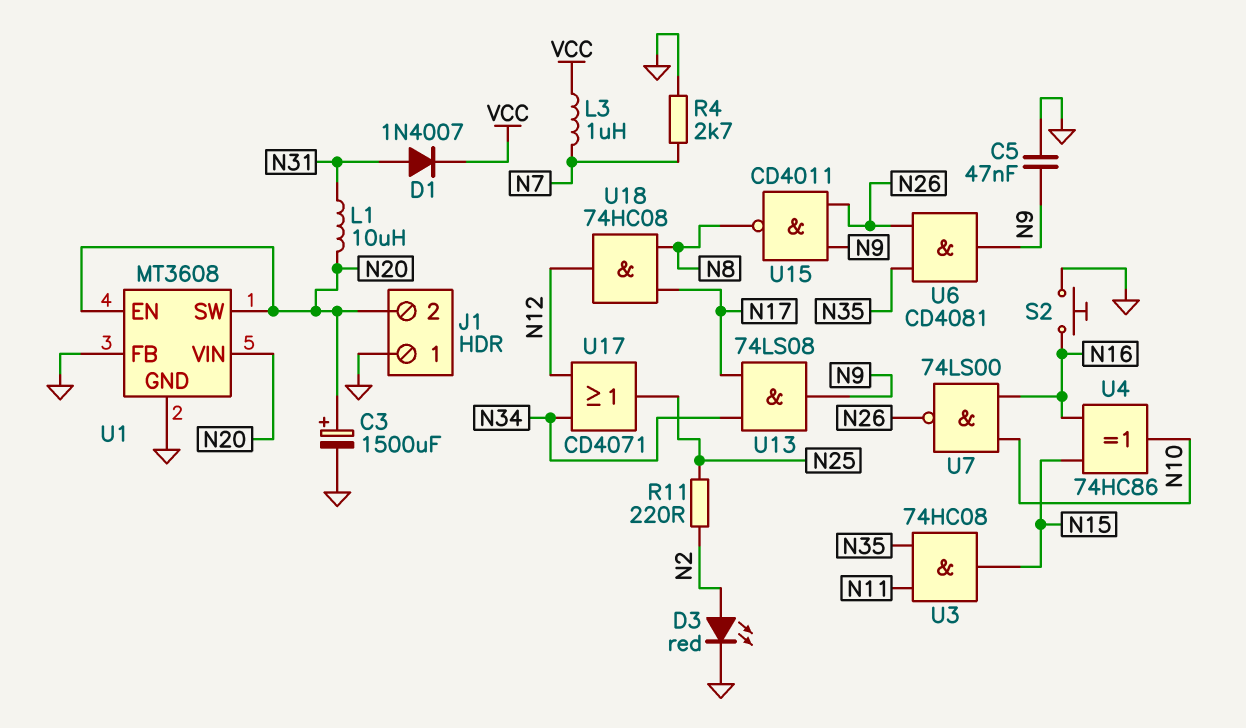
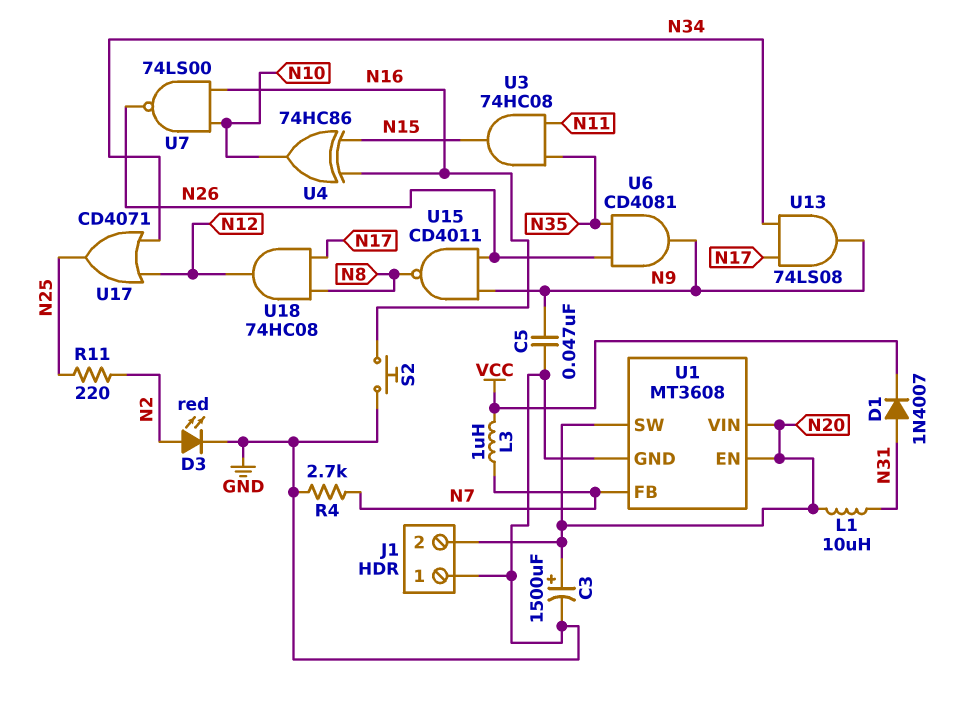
U1 pin FB: GND -> N7

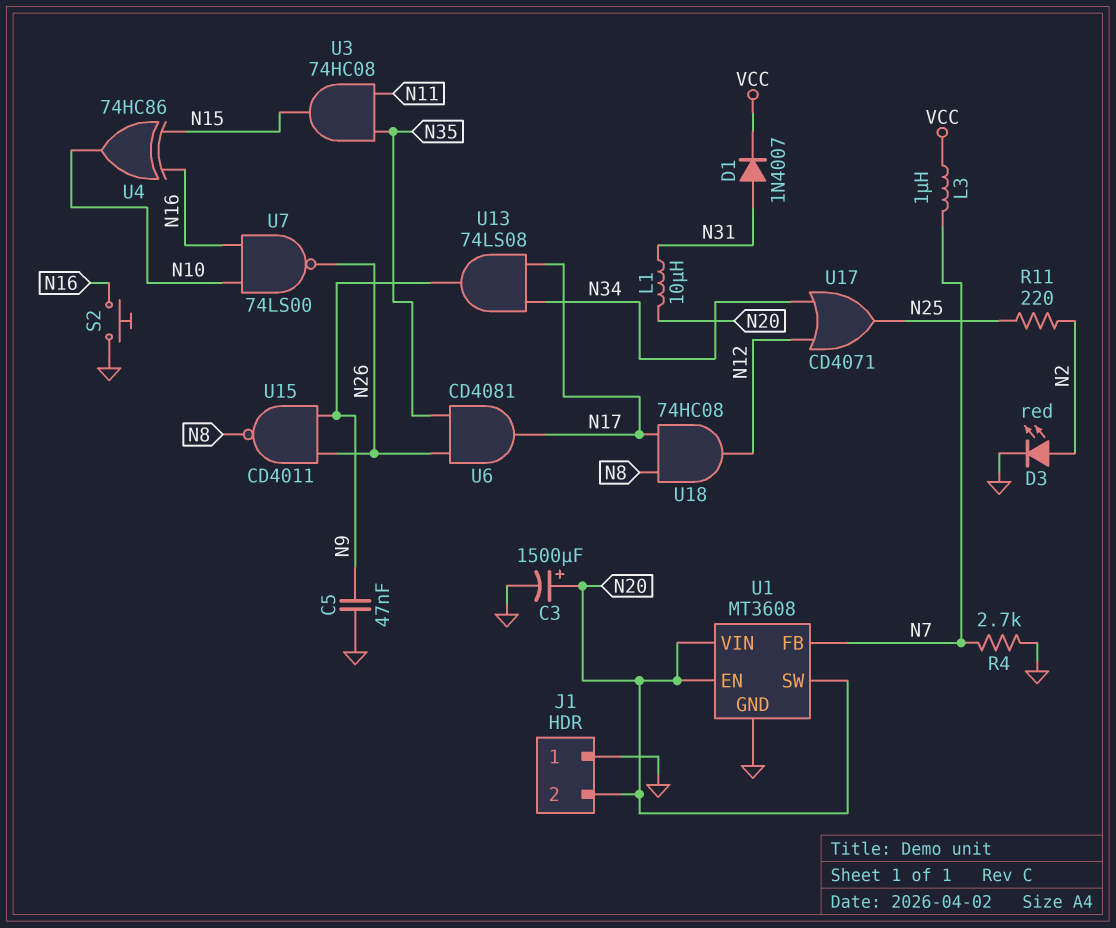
U6: AND CD4081 (in N26, in N35, out N9) -> AND CD4081 (in N26, in N35, out N17)

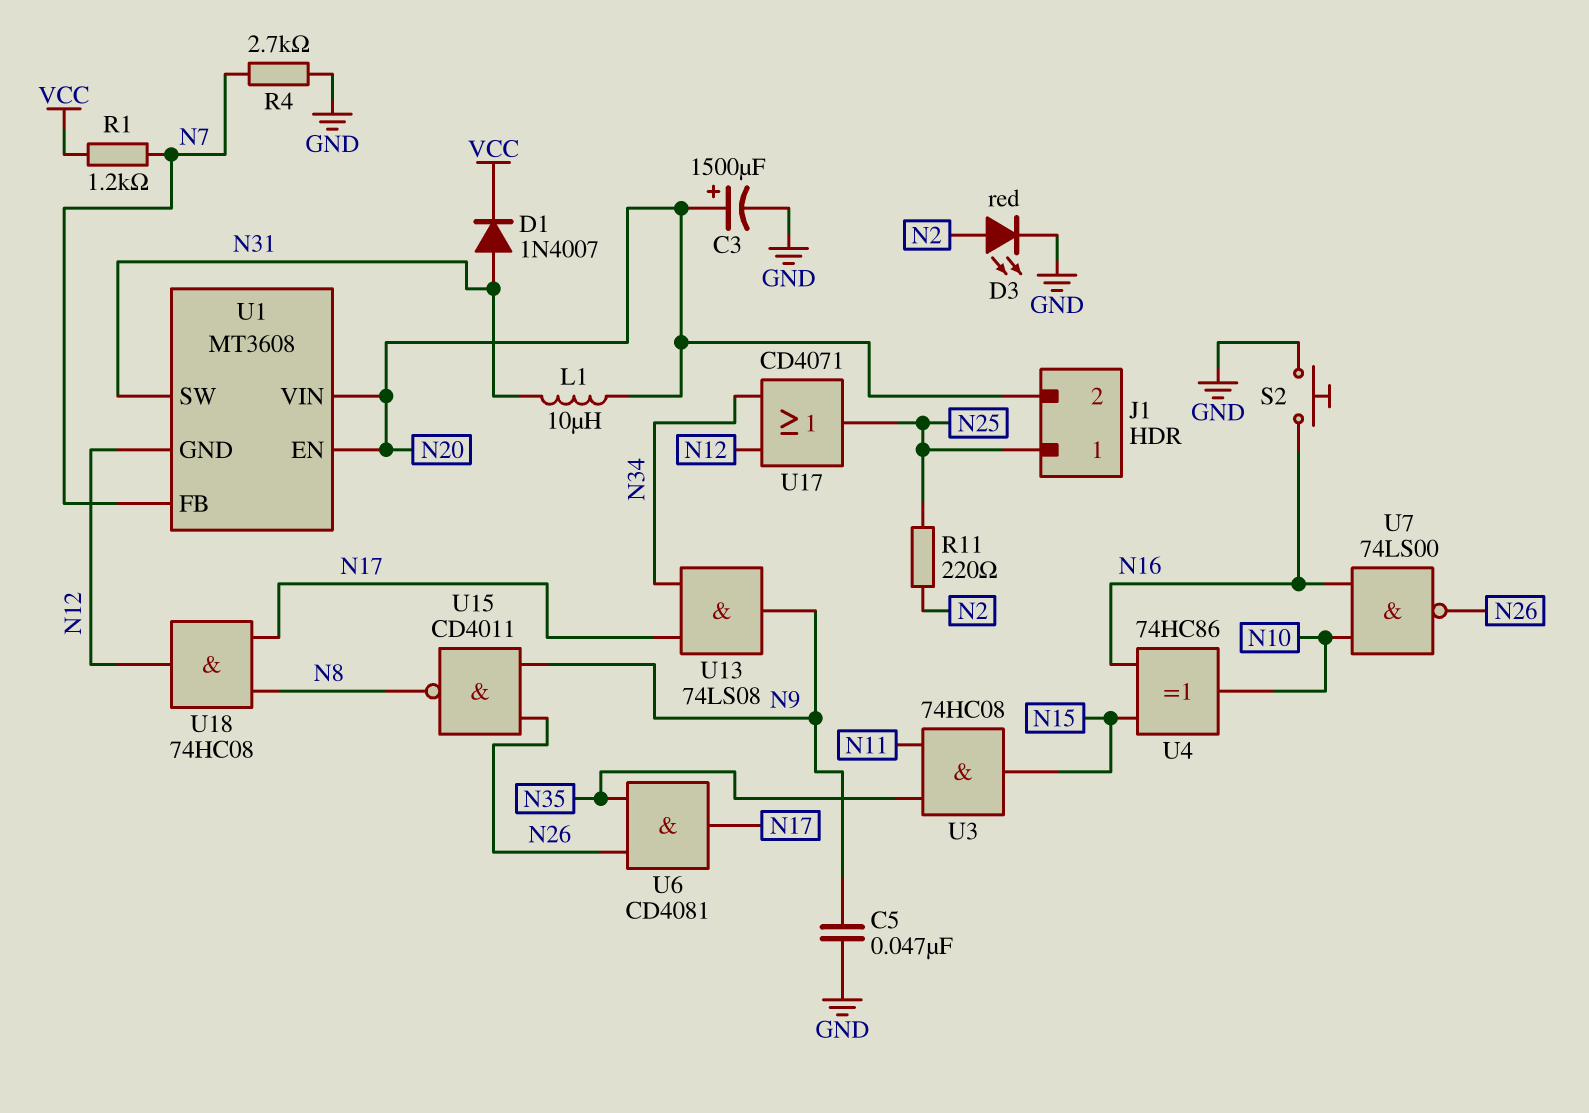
J1 pin 1: GND -> N25
L3: 1uH (N7, VCC) -> none
R1: none -> 1.2k (N7, VCC)
U1 pin GND: GND -> N12
U1 pin SW: N20 -> N31

